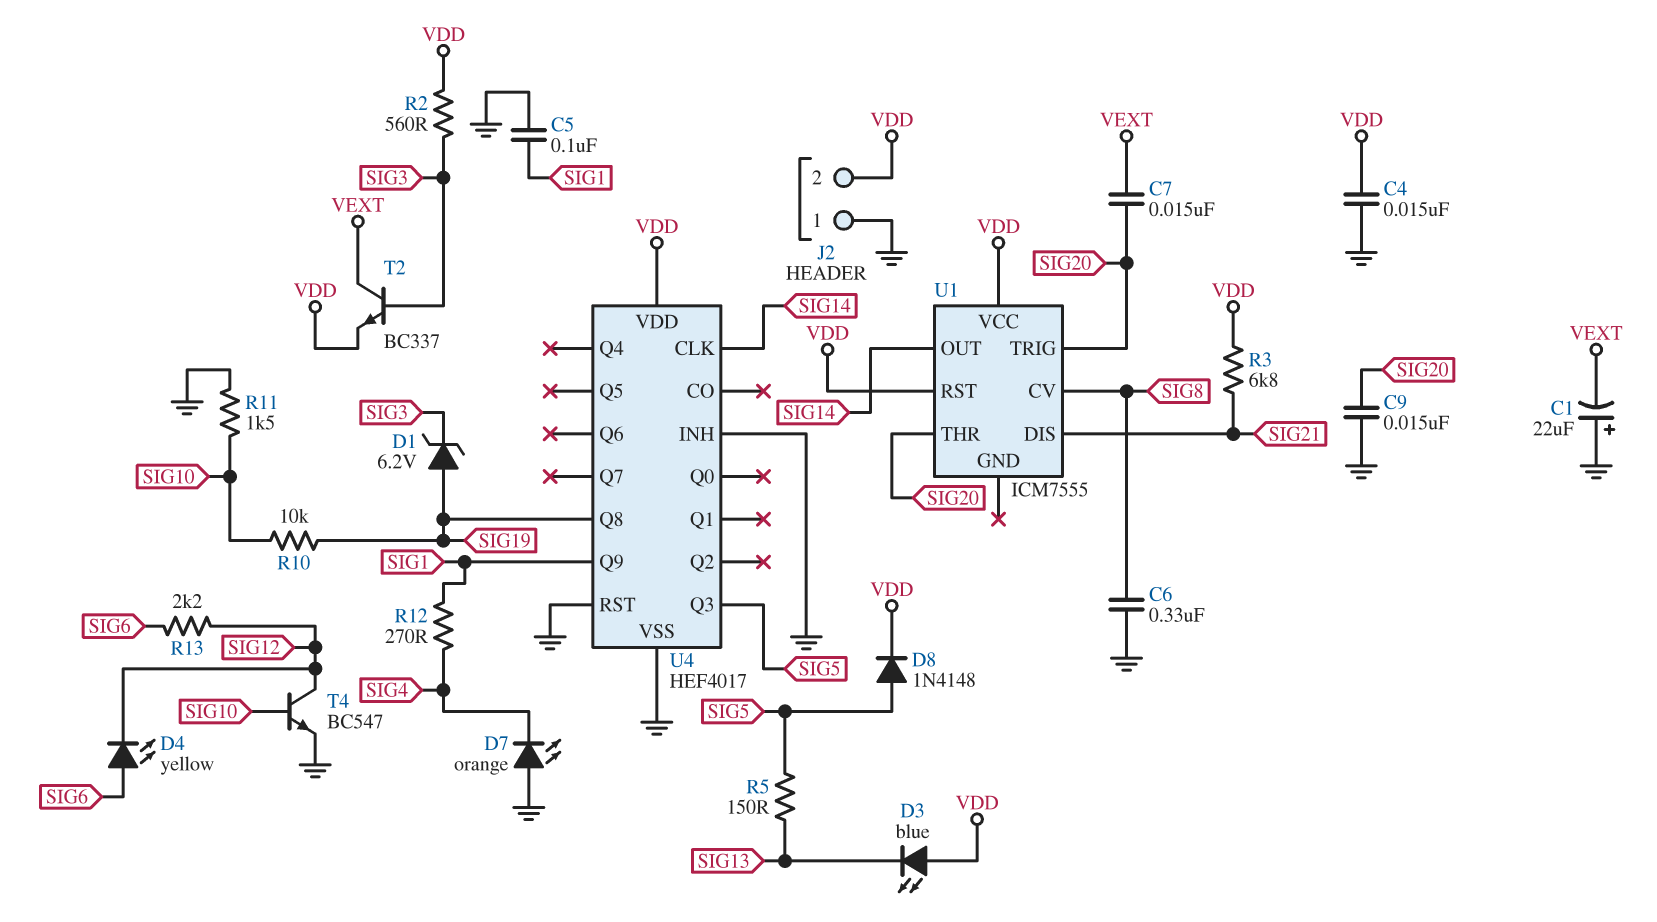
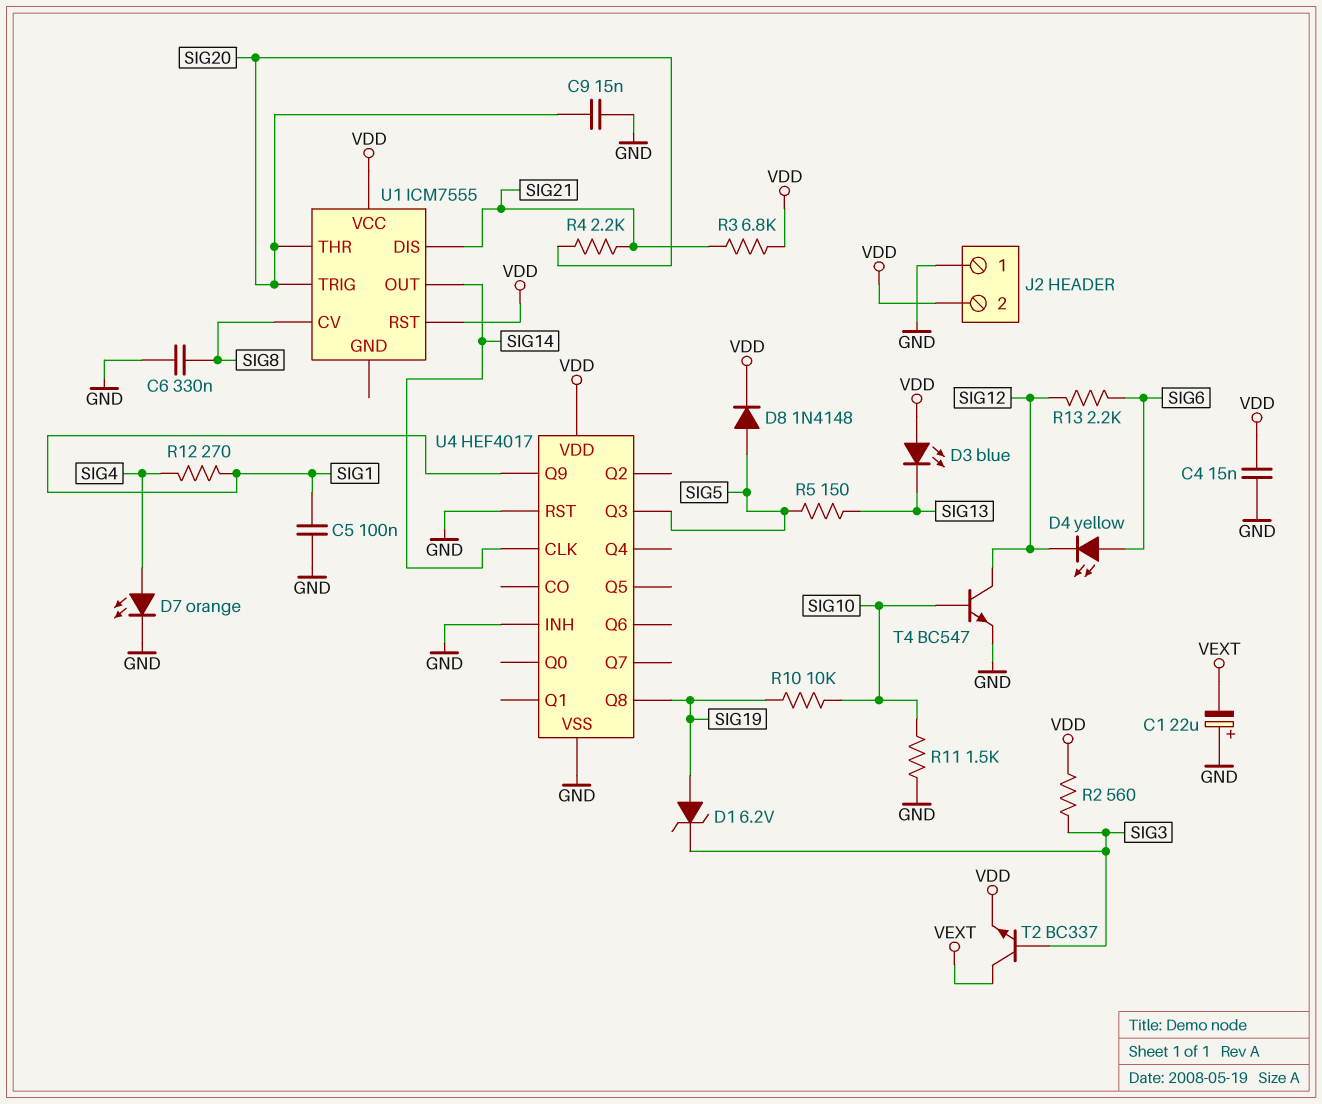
C7: 15nF (SIG20, VEXT) -> none
D7: LED orange (A GND, K SIG4) -> LED orange (A SIG4, K GND)
R4: none -> 2.2k (SIG20, SIG21)

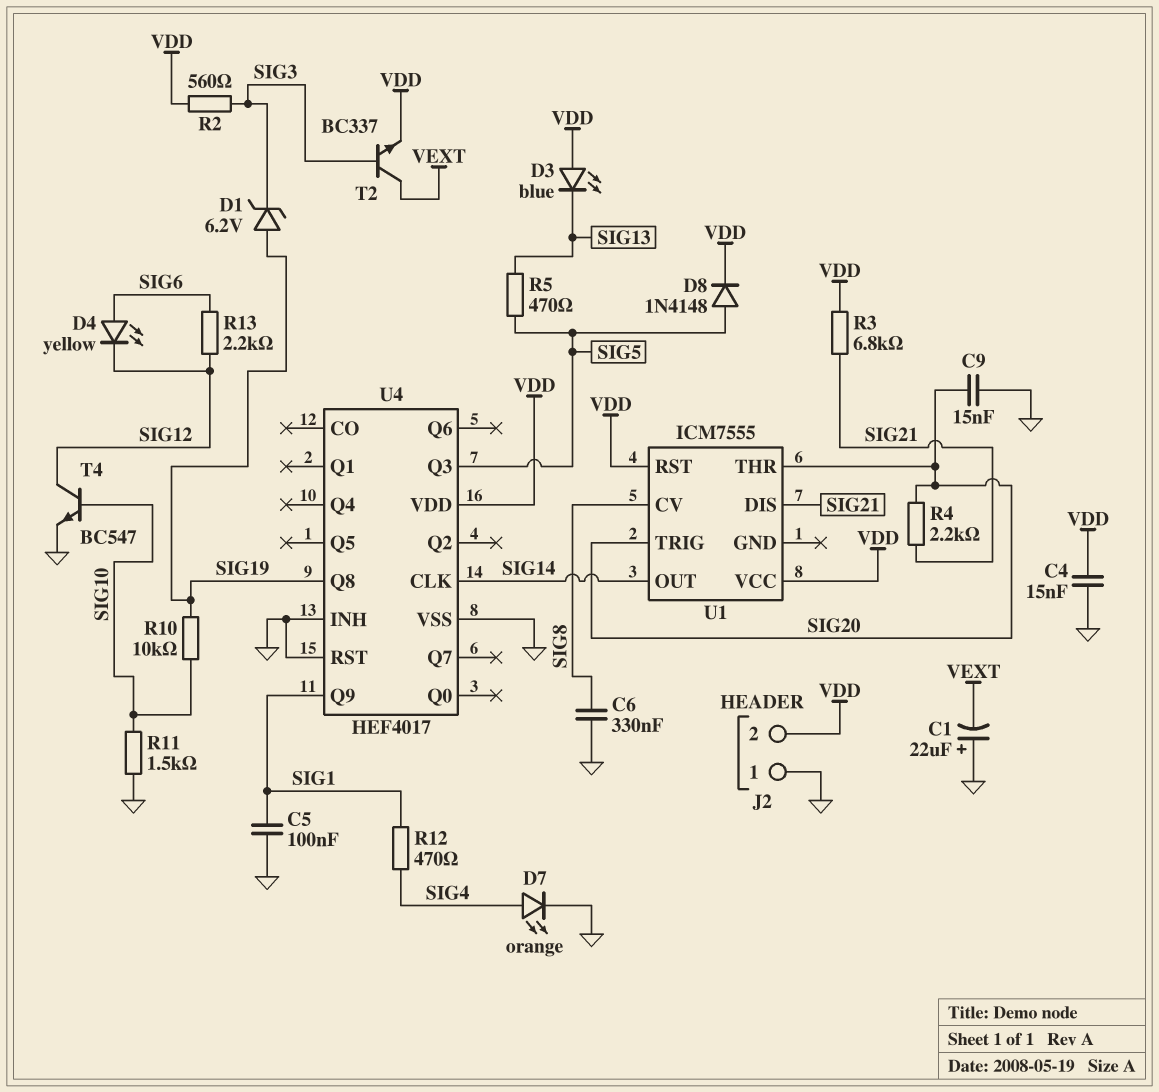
R5: 150 (SIG5, SIG13) -> 470 (SIG5, SIG13)
R12: 270 (SIG1, SIG4) -> 470 (SIG1, SIG4)

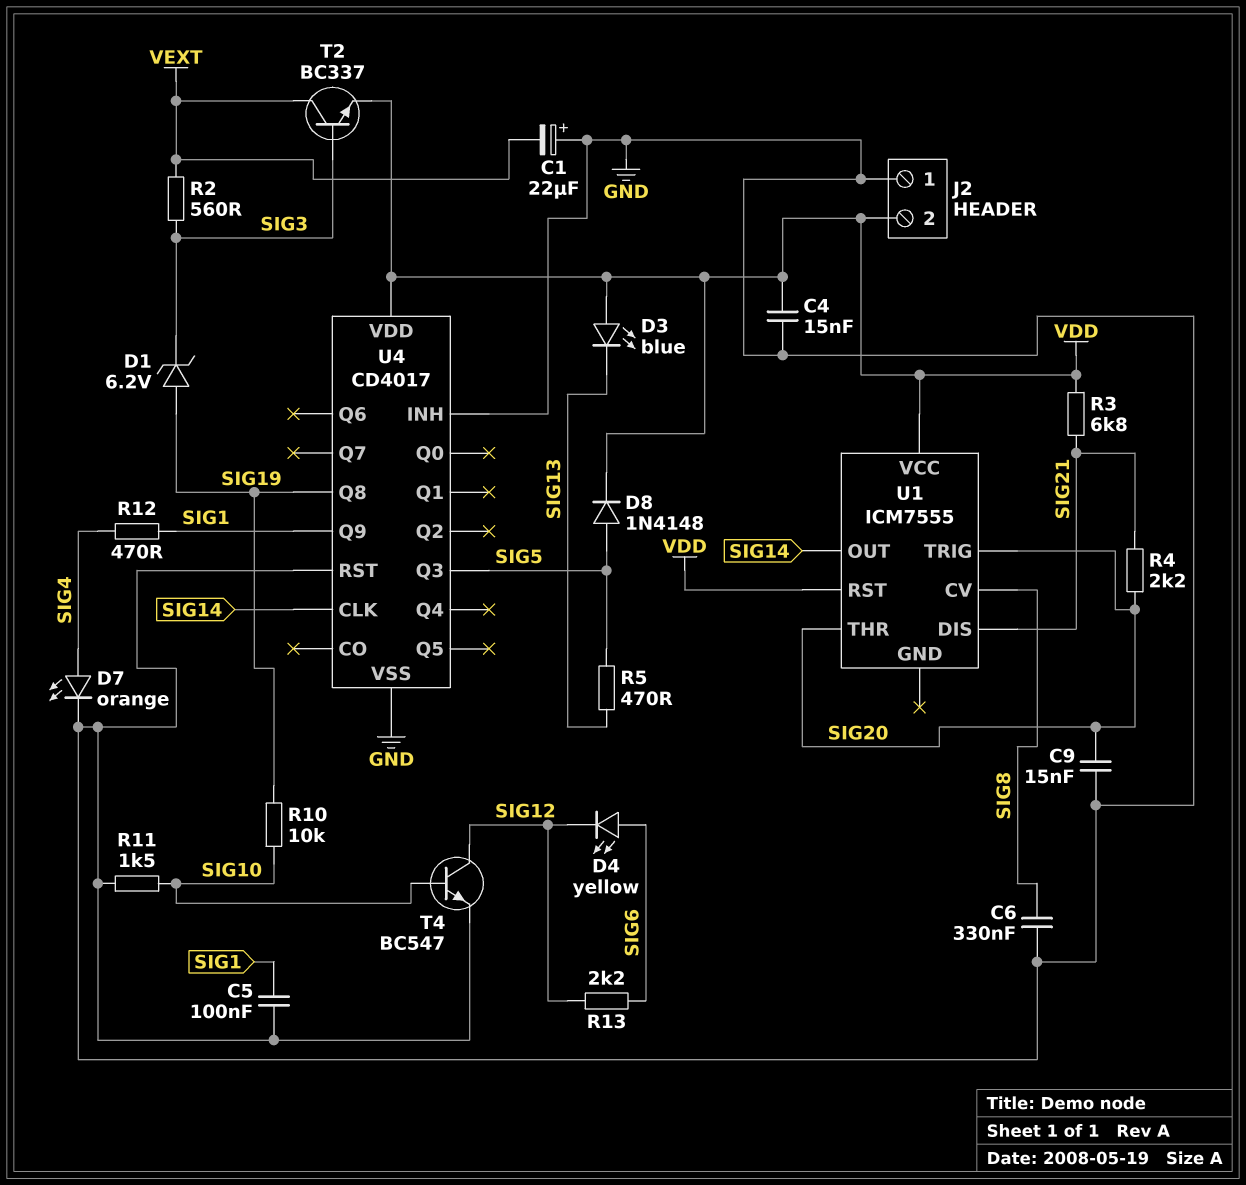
R2: 560 (SIG3, VDD) -> 560 (SIG3, VEXT)
U4: HEF4017 -> CD4017

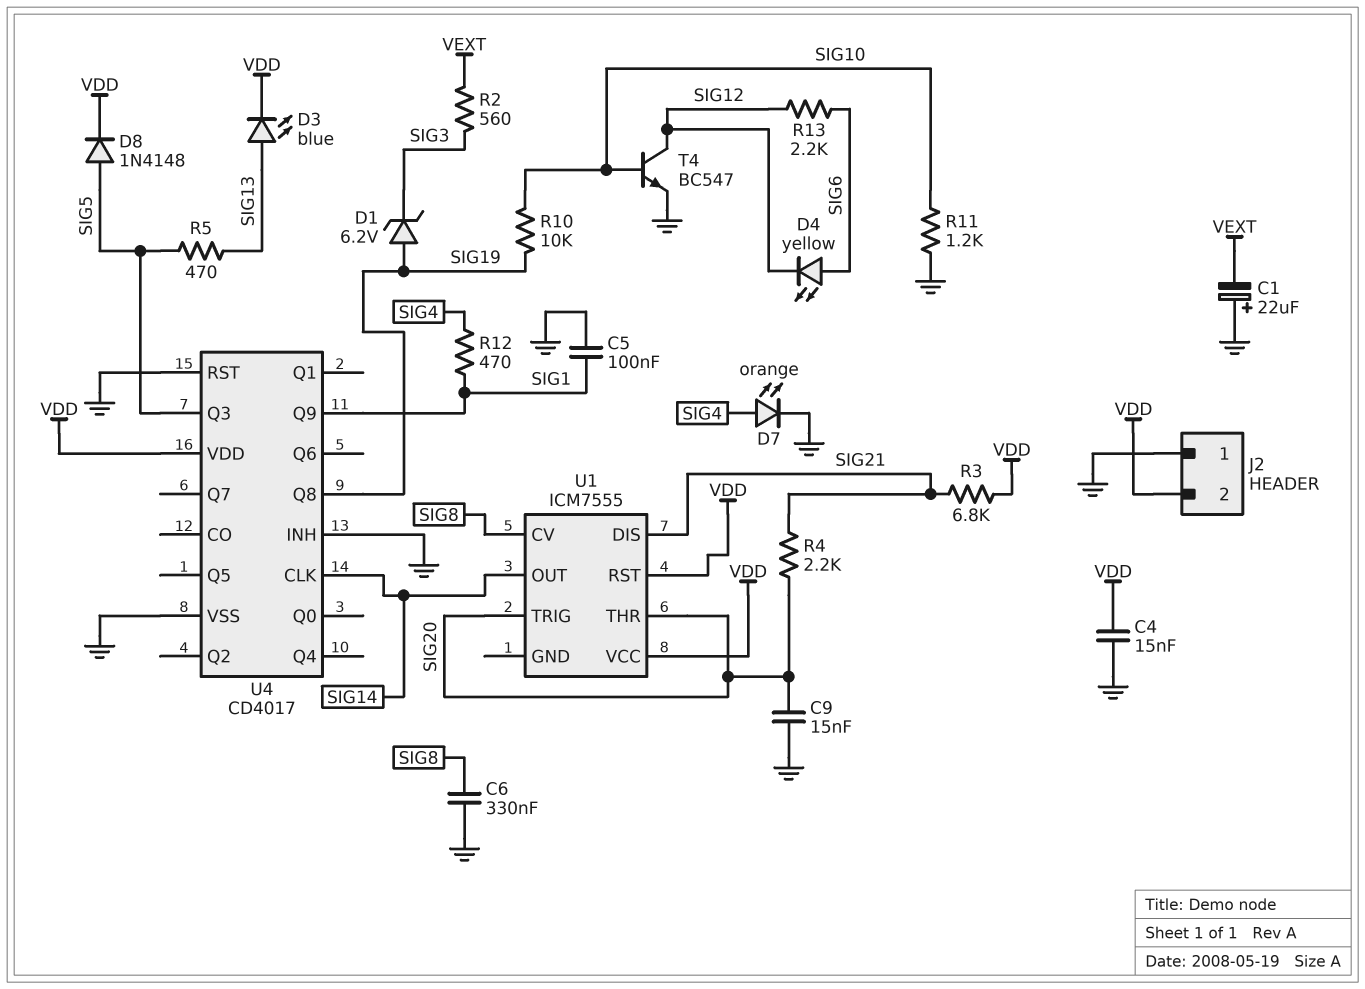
D3: LED blue (A VDD, K SIG13) -> LED blue (A SIG13, K VDD)
R11: 1.5k (GND, SIG10) -> 1.2k (GND, SIG10)
T2: NPN BC337 (B SIG3, C VEXT, E VDD) -> none

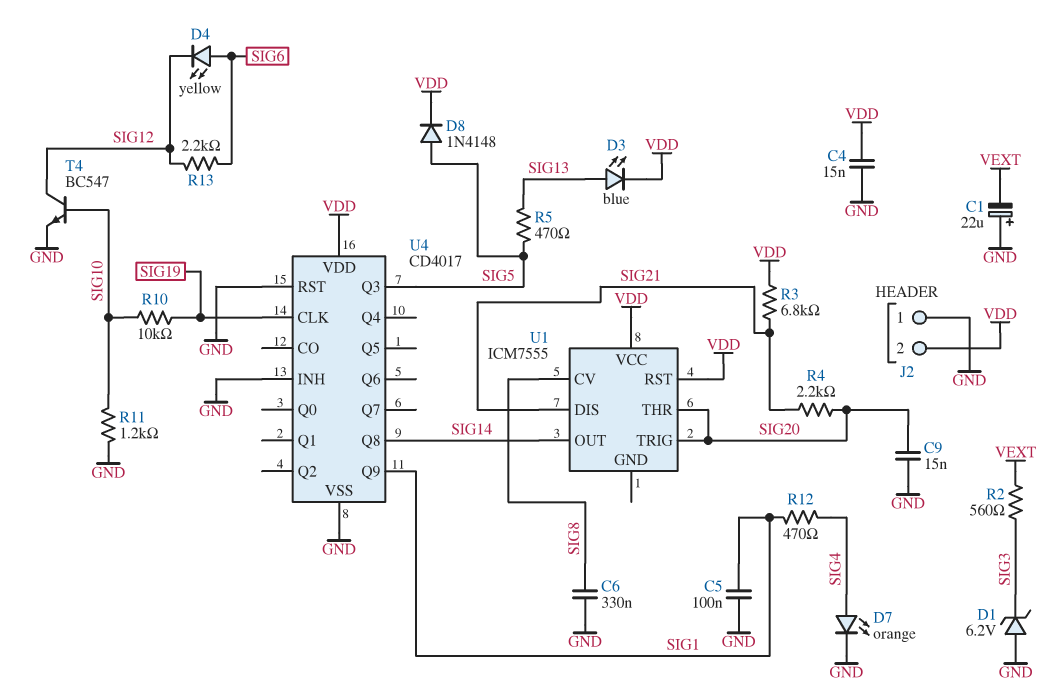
D1: zener 6.2V (A SIG19, K SIG3) -> zener 6.2V (A GND, K SIG3)
U4 pin CLK: SIG14 -> SIG19
U4 pin Q8: SIG19 -> SIG14

